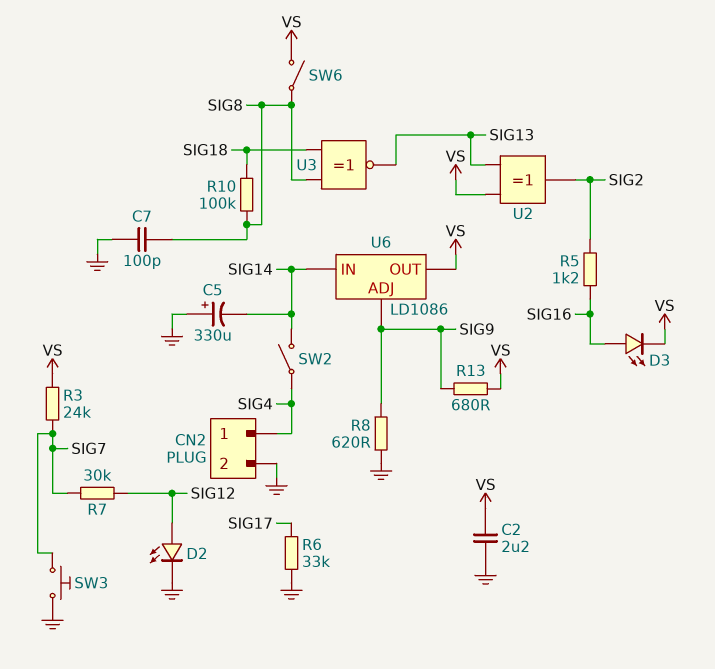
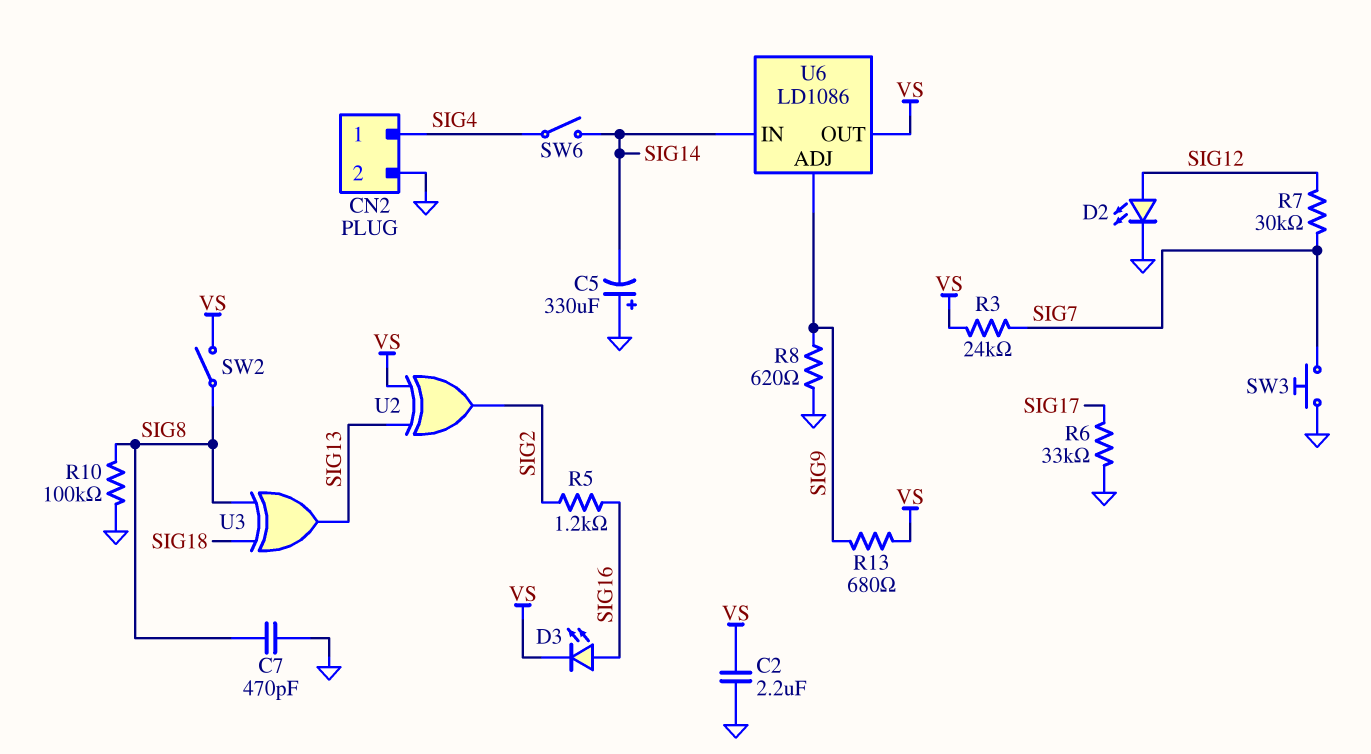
C7: 100pF (GND, SIG8) -> 470pF (GND, SIG8)
R10: 100k (SIG8, SIG18) -> 100k (GND, SIG8)
SW2: switch (SIG4, SIG14) -> switch (SIG8, VS)
SW6: switch (SIG8, VS) -> switch (SIG4, SIG14)
U3: XNOR (in SIG8, in SIG18, out SIG13) -> XOR (in SIG8, in SIG18, out SIG13)

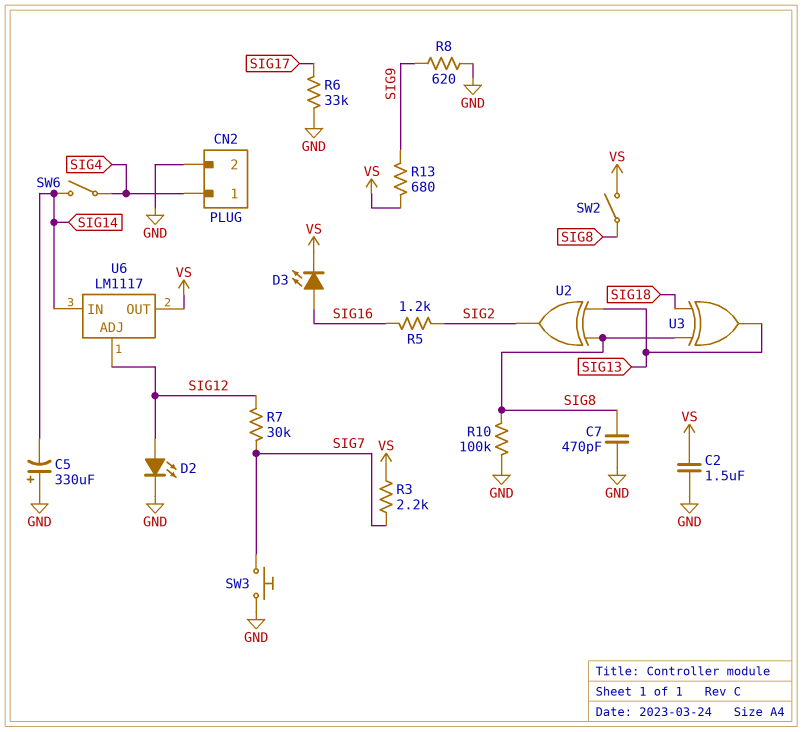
C2: 2.2uF (GND, VS) -> 1.5uF (GND, VS)
R3: 24k (SIG7, VS) -> 2.2k (SIG7, VS)
U2: XOR (in SIG13, in VS, out SIG2) -> XOR (in SIG8, in SIG13, out SIG2)
U6: LD1086 -> LM1117
U6 pin ADJ: SIG9 -> SIG12

